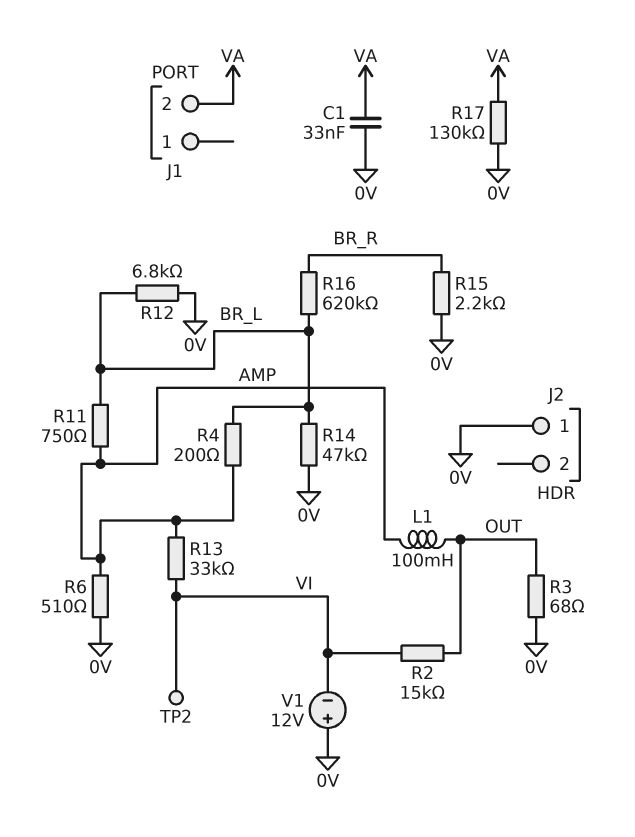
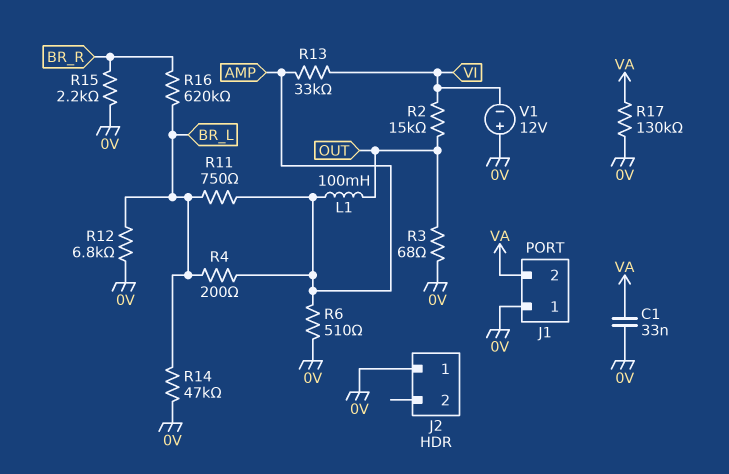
J1 pin 1: none -> 0V
TP2: test point (VI) -> none

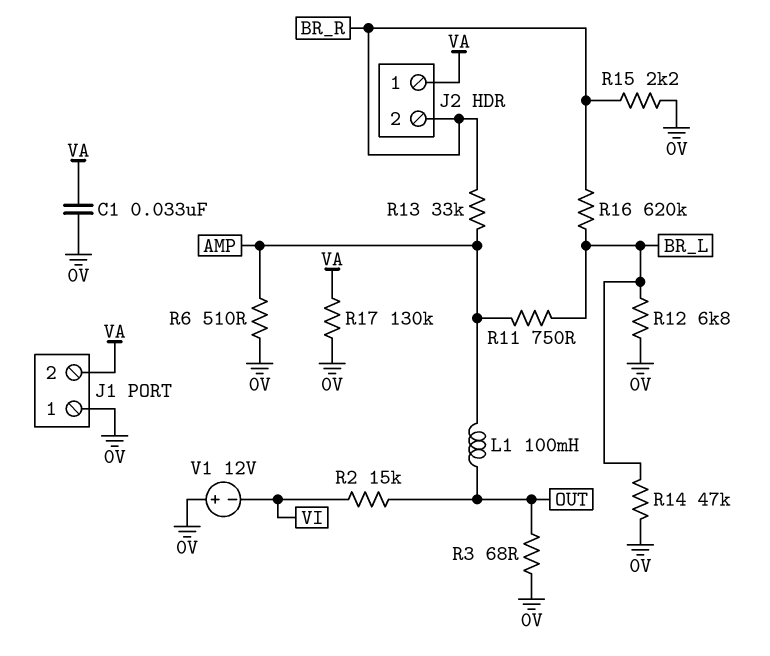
J2 pin 1: 0V -> VA
J2 pin 2: none -> BR_R
R4: 200 (AMP, BR_L) -> none
R13: 33k (AMP, VI) -> 33k (AMP, BR_R)

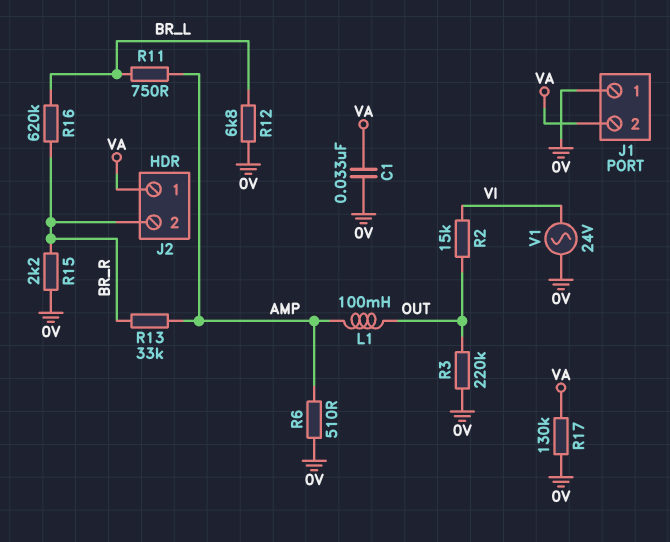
R3: 68 (0V, OUT) -> 220k (0V, OUT)
R14: 47k (0V, BR_L) -> none
V1: 12V (plus 0V, minus VI) -> AC 24V (0V, VI)

